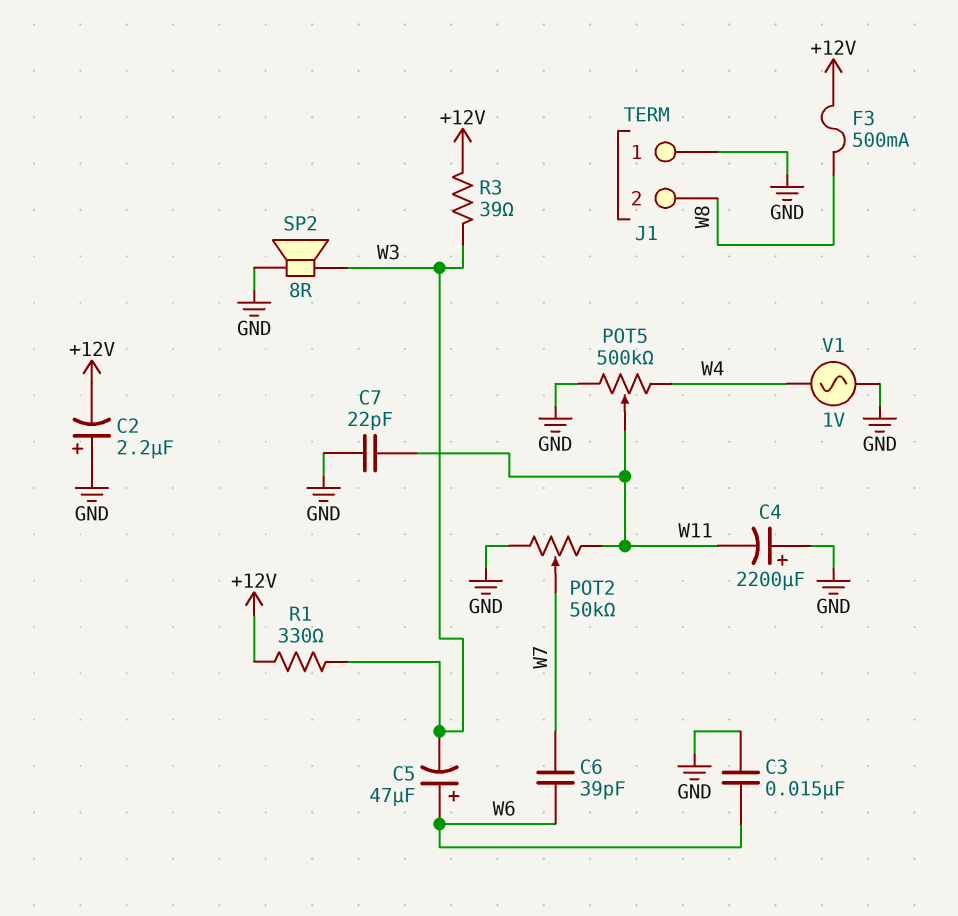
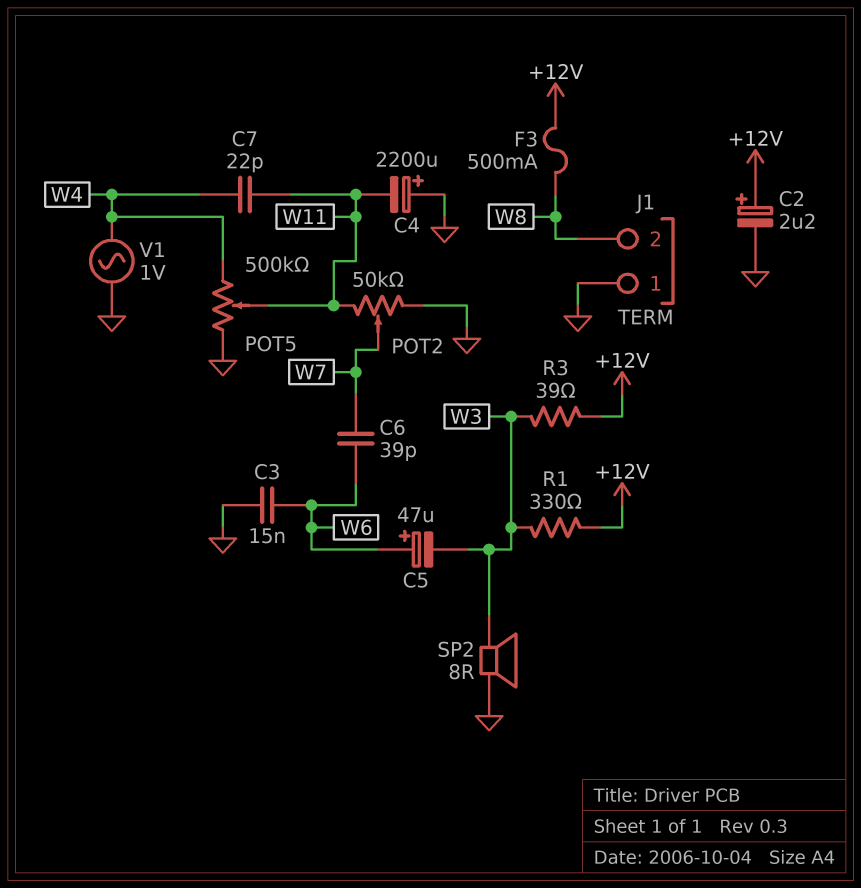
C2: 2.2uF (plus GND, minus +12V) -> 2.2uF (plus +12V, minus GND)
C7: 22pF (GND, W11) -> 22pF (W4, W11)

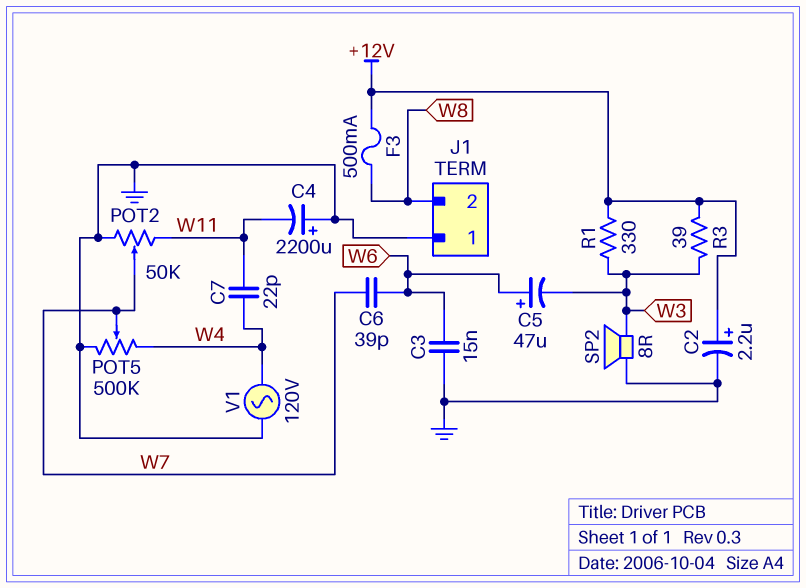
POT5: 500k (GND, W4, wiper W11) -> 500k (GND, W4, wiper W7)
V1: AC 1V (GND, W4) -> AC 120V (GND, W4)

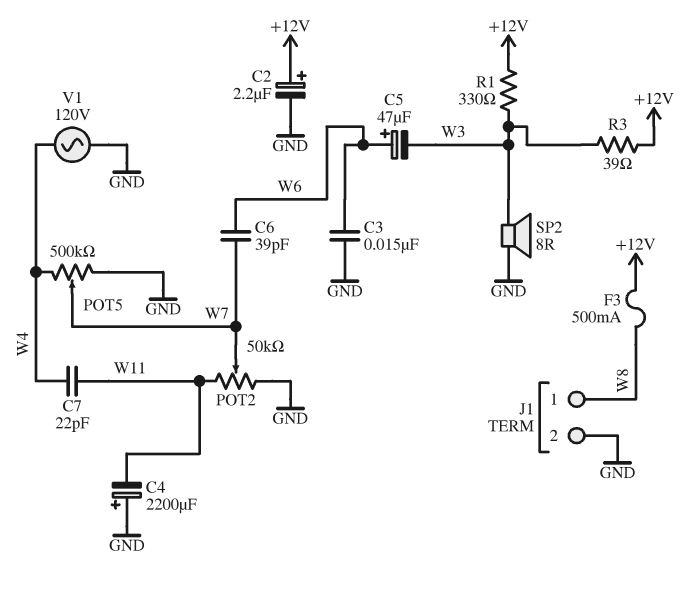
J1 pin 1: GND -> W8
J1 pin 2: W8 -> GND

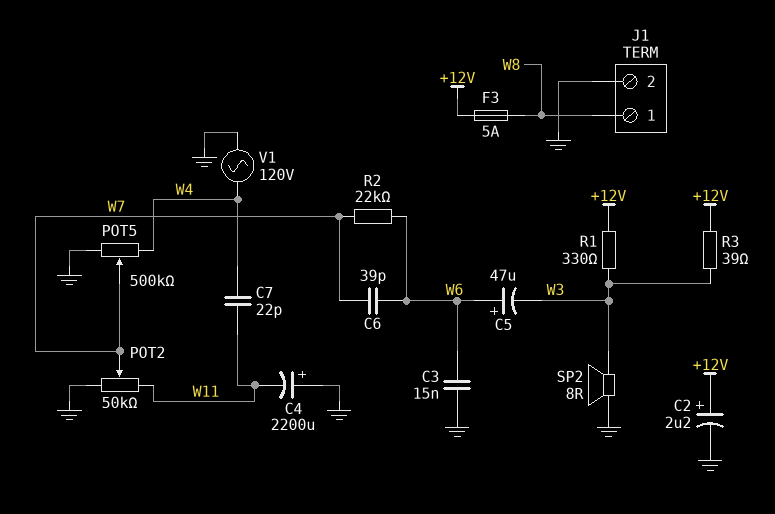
F3: 500mA (+12V, W8) -> 5A (+12V, W8)
R2: none -> 22k (W6, W7)

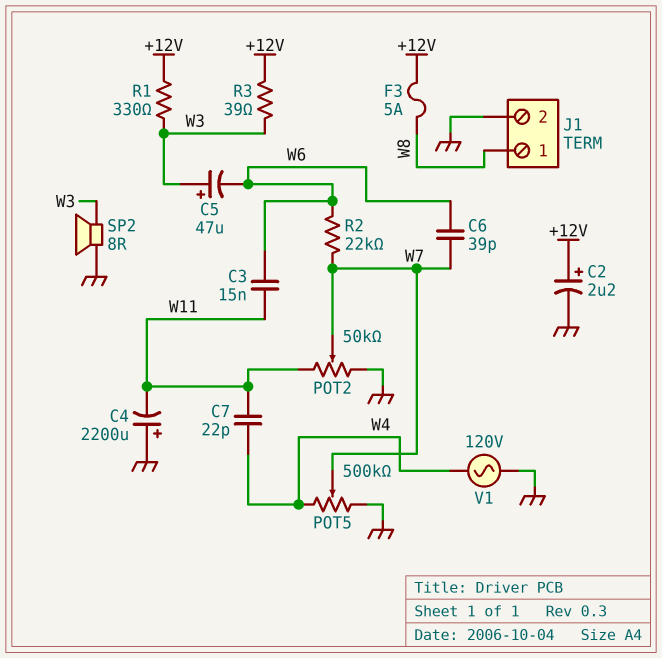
C3: 15nF (GND, W6) -> 15nF (W6, W11)
C5: 47uF (plus W6, minus W3) -> 47uF (plus W3, minus W6)

